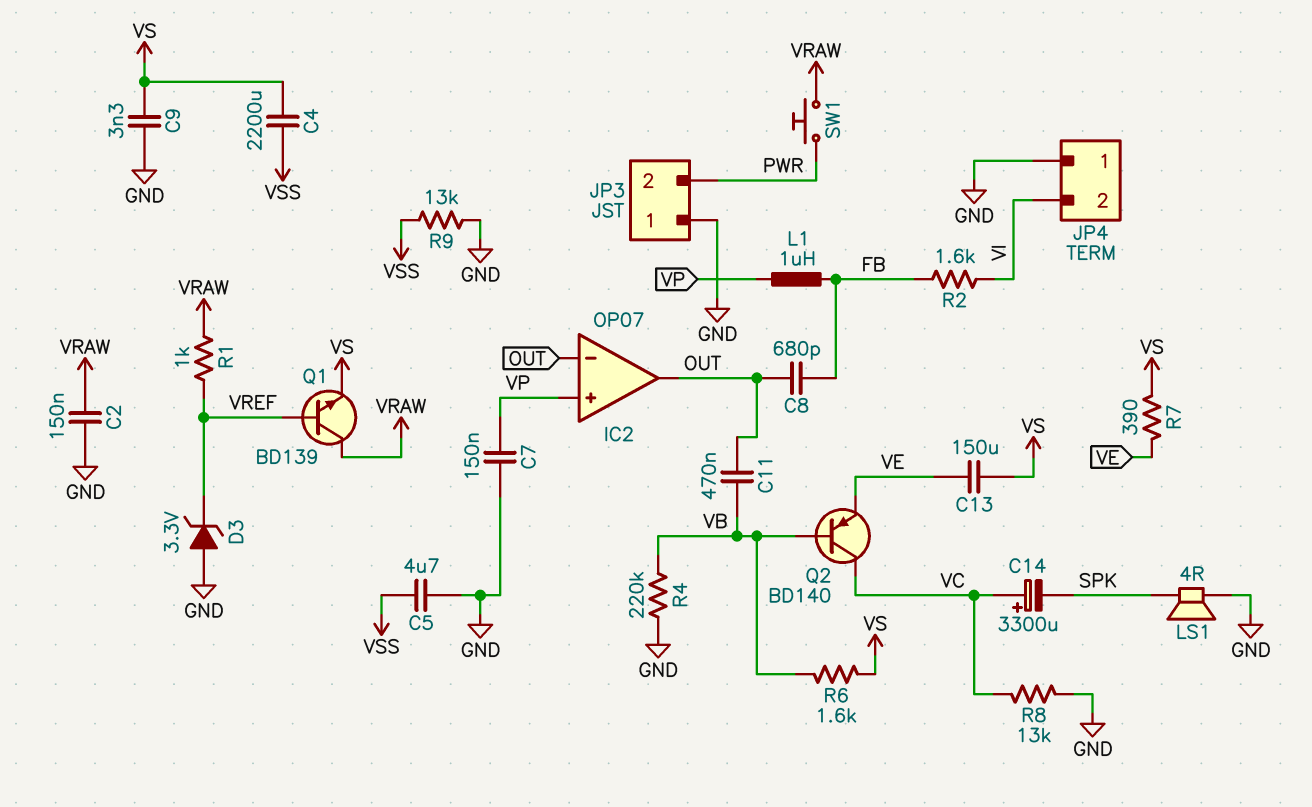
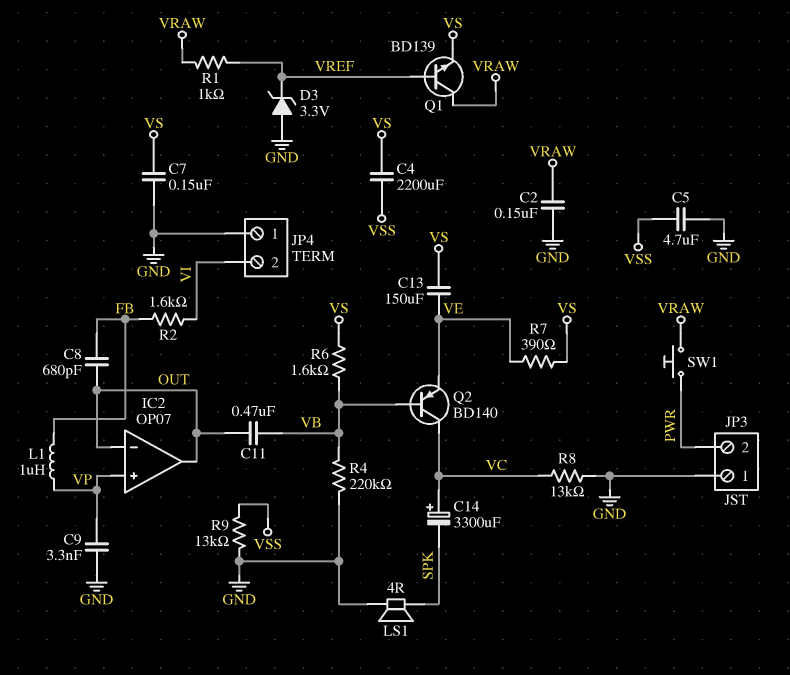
C7: 150nF (GND, VP) -> 150nF (GND, VS)
C9: 3.3nF (GND, VS) -> 3.3nF (GND, VP)

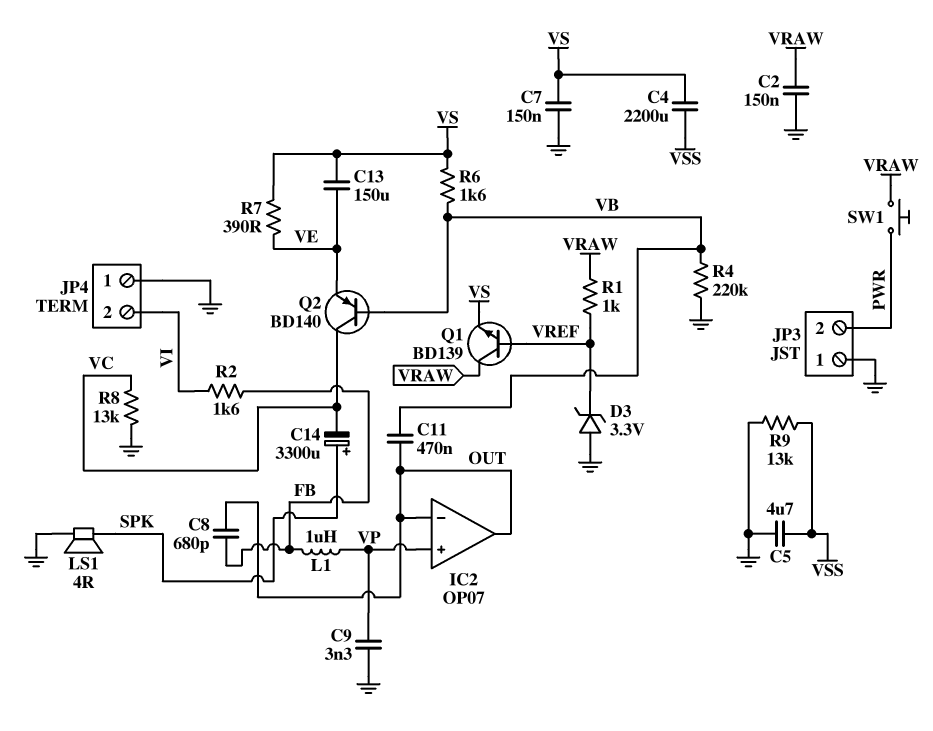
C14: 3300uF (plus VC, minus SPK) -> 3300uF (plus SPK, minus VC)

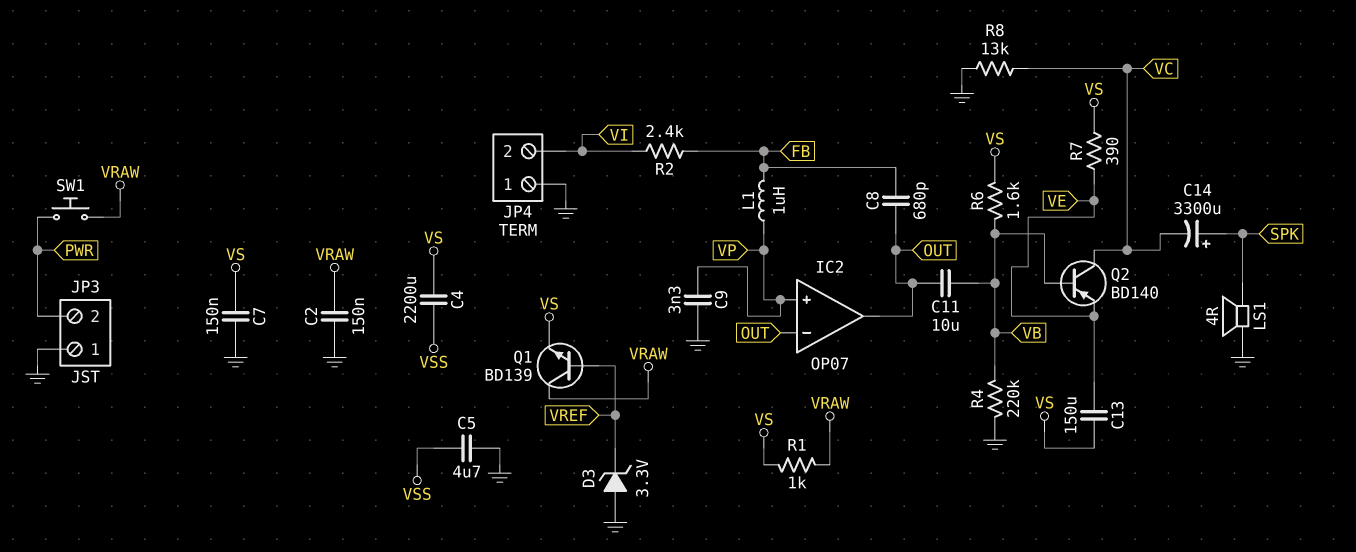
C11: 470nF (OUT, VB) -> 10uF (OUT, VB)
R1: 1k (VRAW, VREF) -> 1k (VRAW, VS)
R2: 1.6k (FB, VI) -> 2.4k (FB, VI)
R9: 13k (GND, VSS) -> none

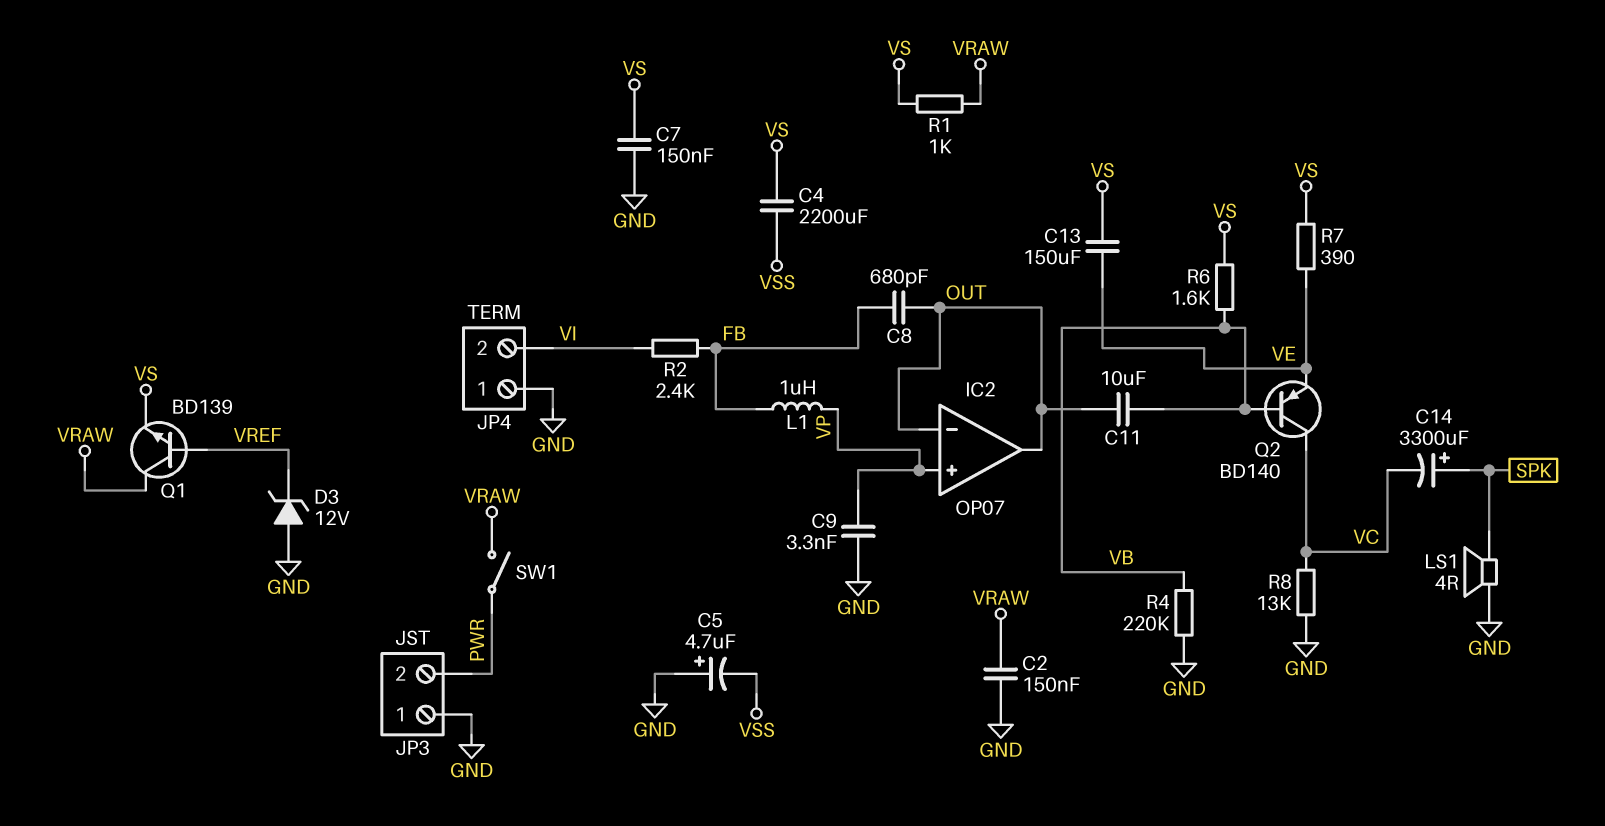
C5: 4.7uF (GND, VSS) -> 4.7uF (plus GND, minus VSS)
D3: zener 3.3V (A GND, K VREF) -> zener 12V (A GND, K VREF)
SW1: button (PWR, VRAW) -> switch (PWR, VRAW)

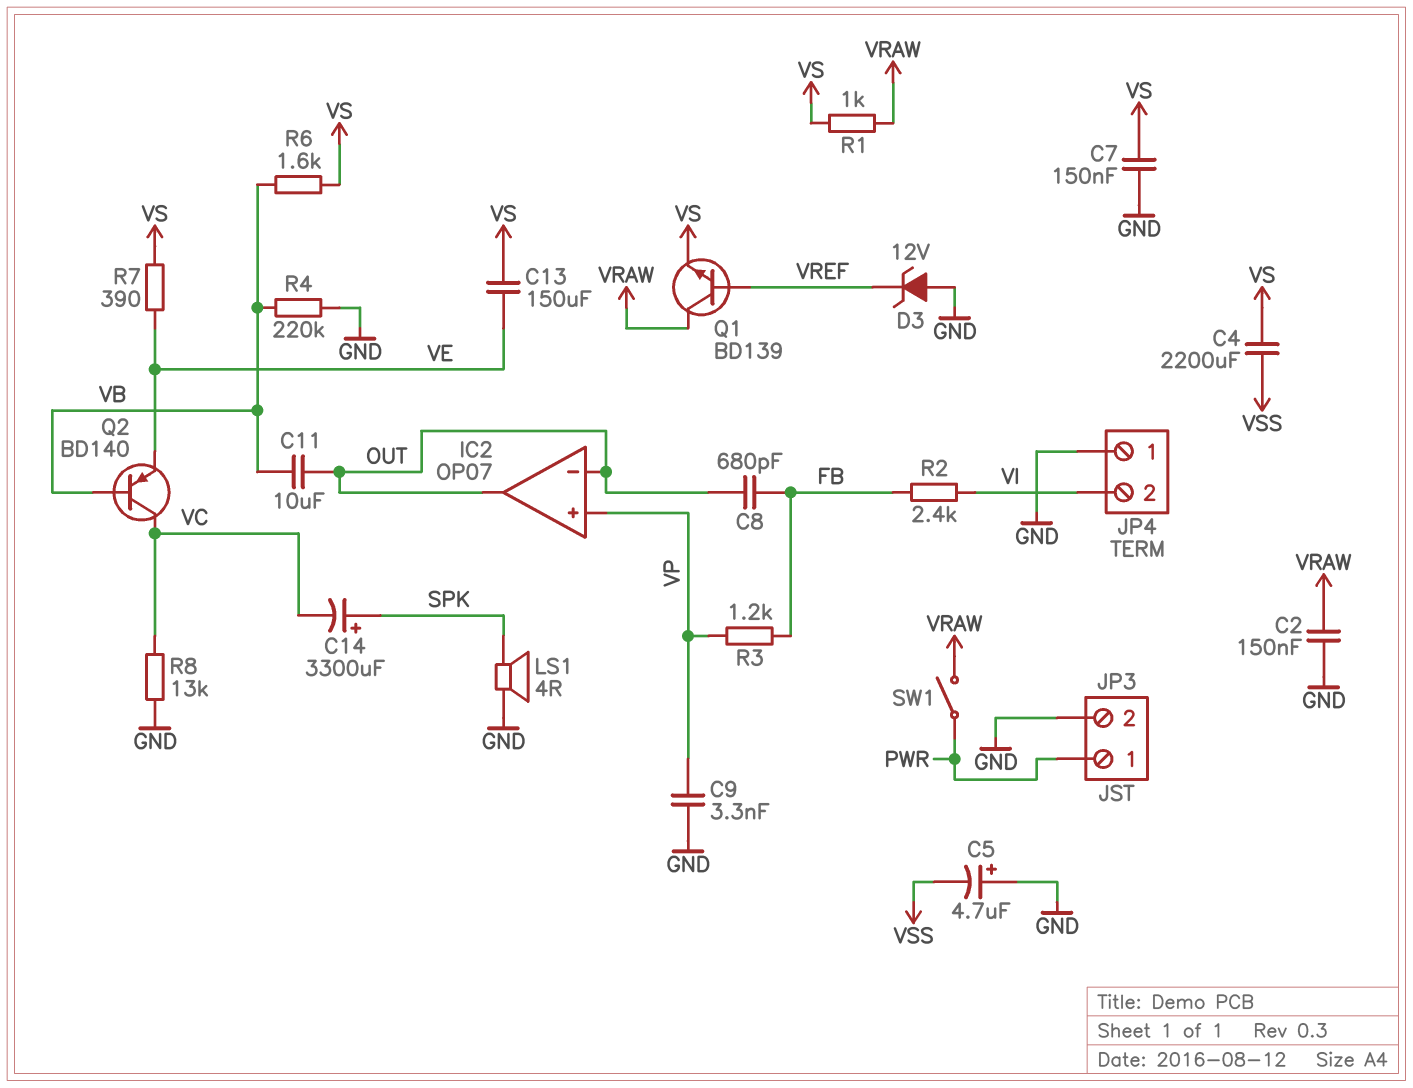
JP3 pin 1: GND -> PWR
JP3 pin 2: PWR -> GND
L1: 1uH (FB, VP) -> none
R3: none -> 1.2k (FB, VP)

